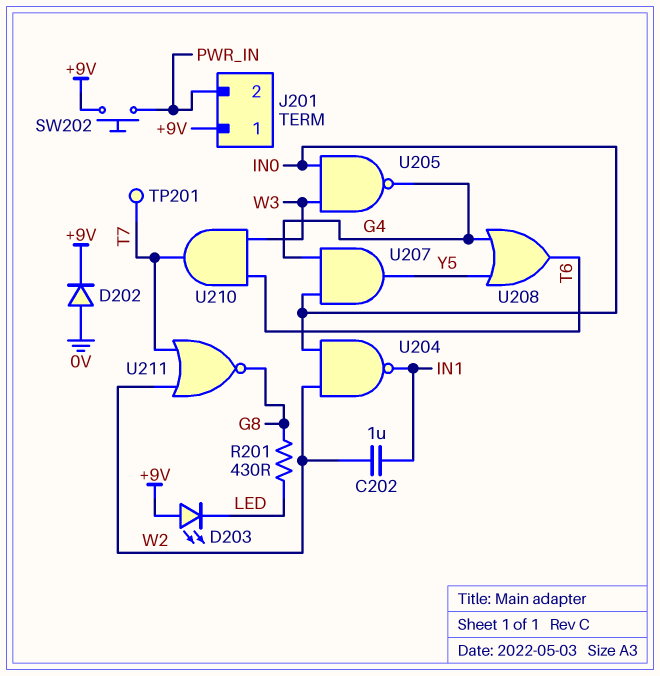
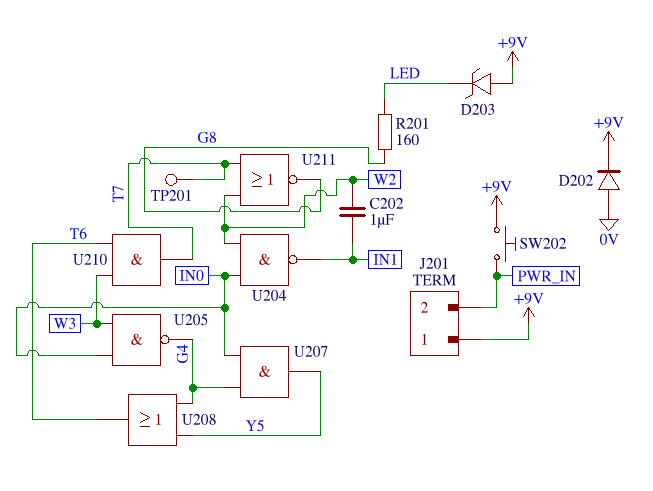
D203: LED (A +9V, K LED) -> zener (A +9V, K LED)
R201: 430 (G8, LED) -> 160 (G8, LED)

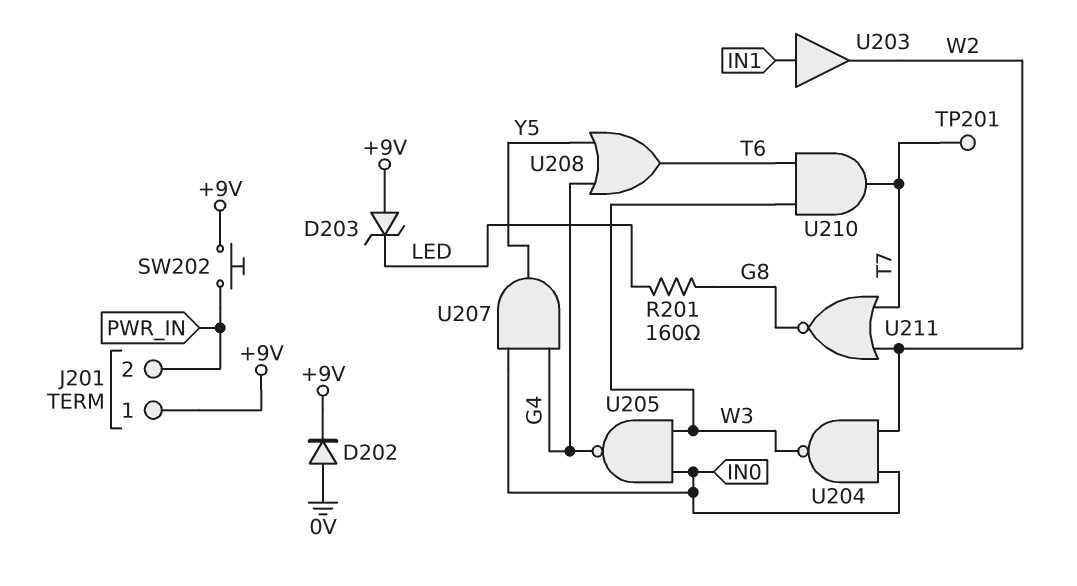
C202: 1uF (IN1, W2) -> none
U203: none -> buffer (in IN1, out W2)
U204: NAND (in IN0, in W2, out IN1) -> NAND (in IN0, in W2, out W3)

